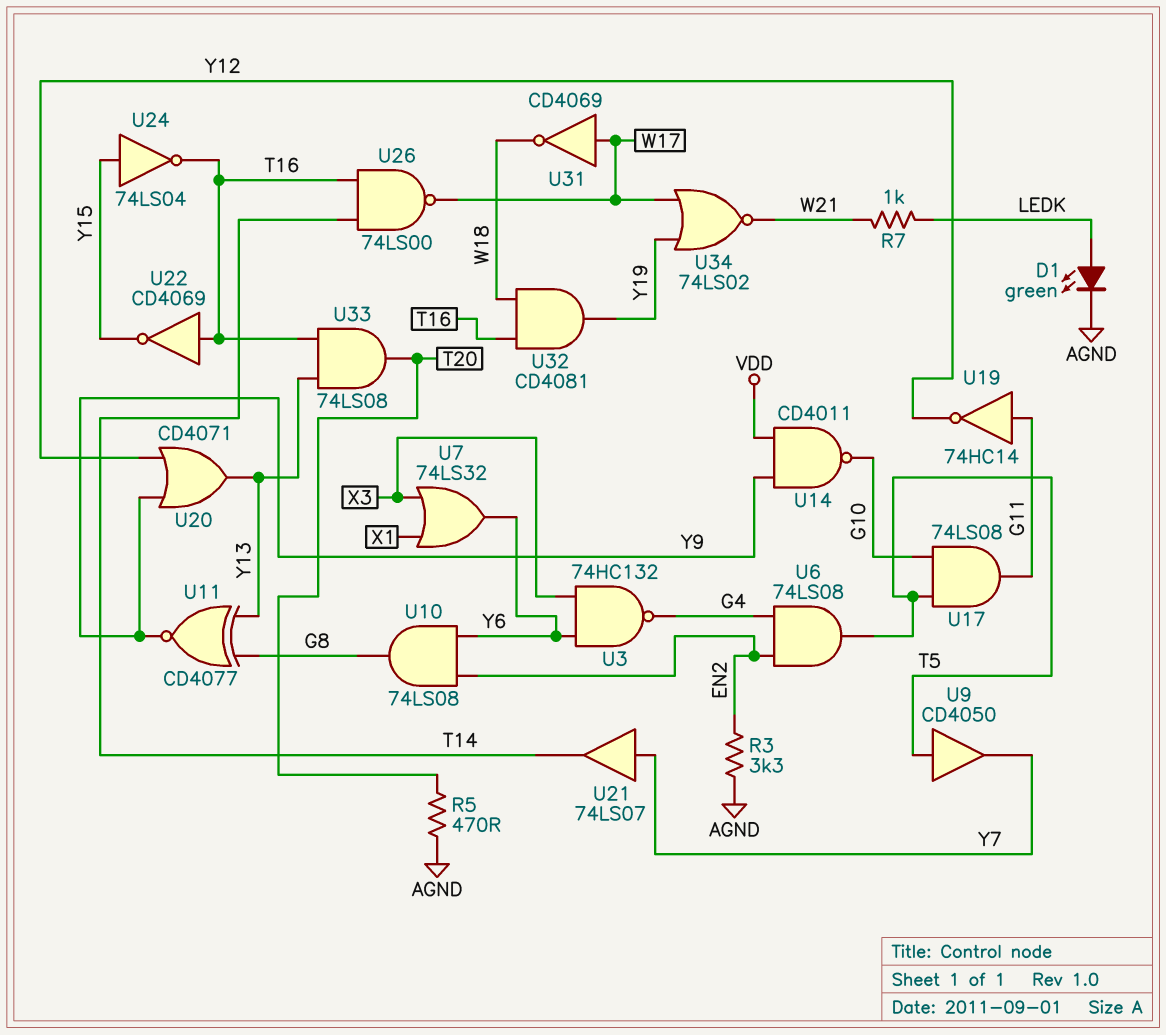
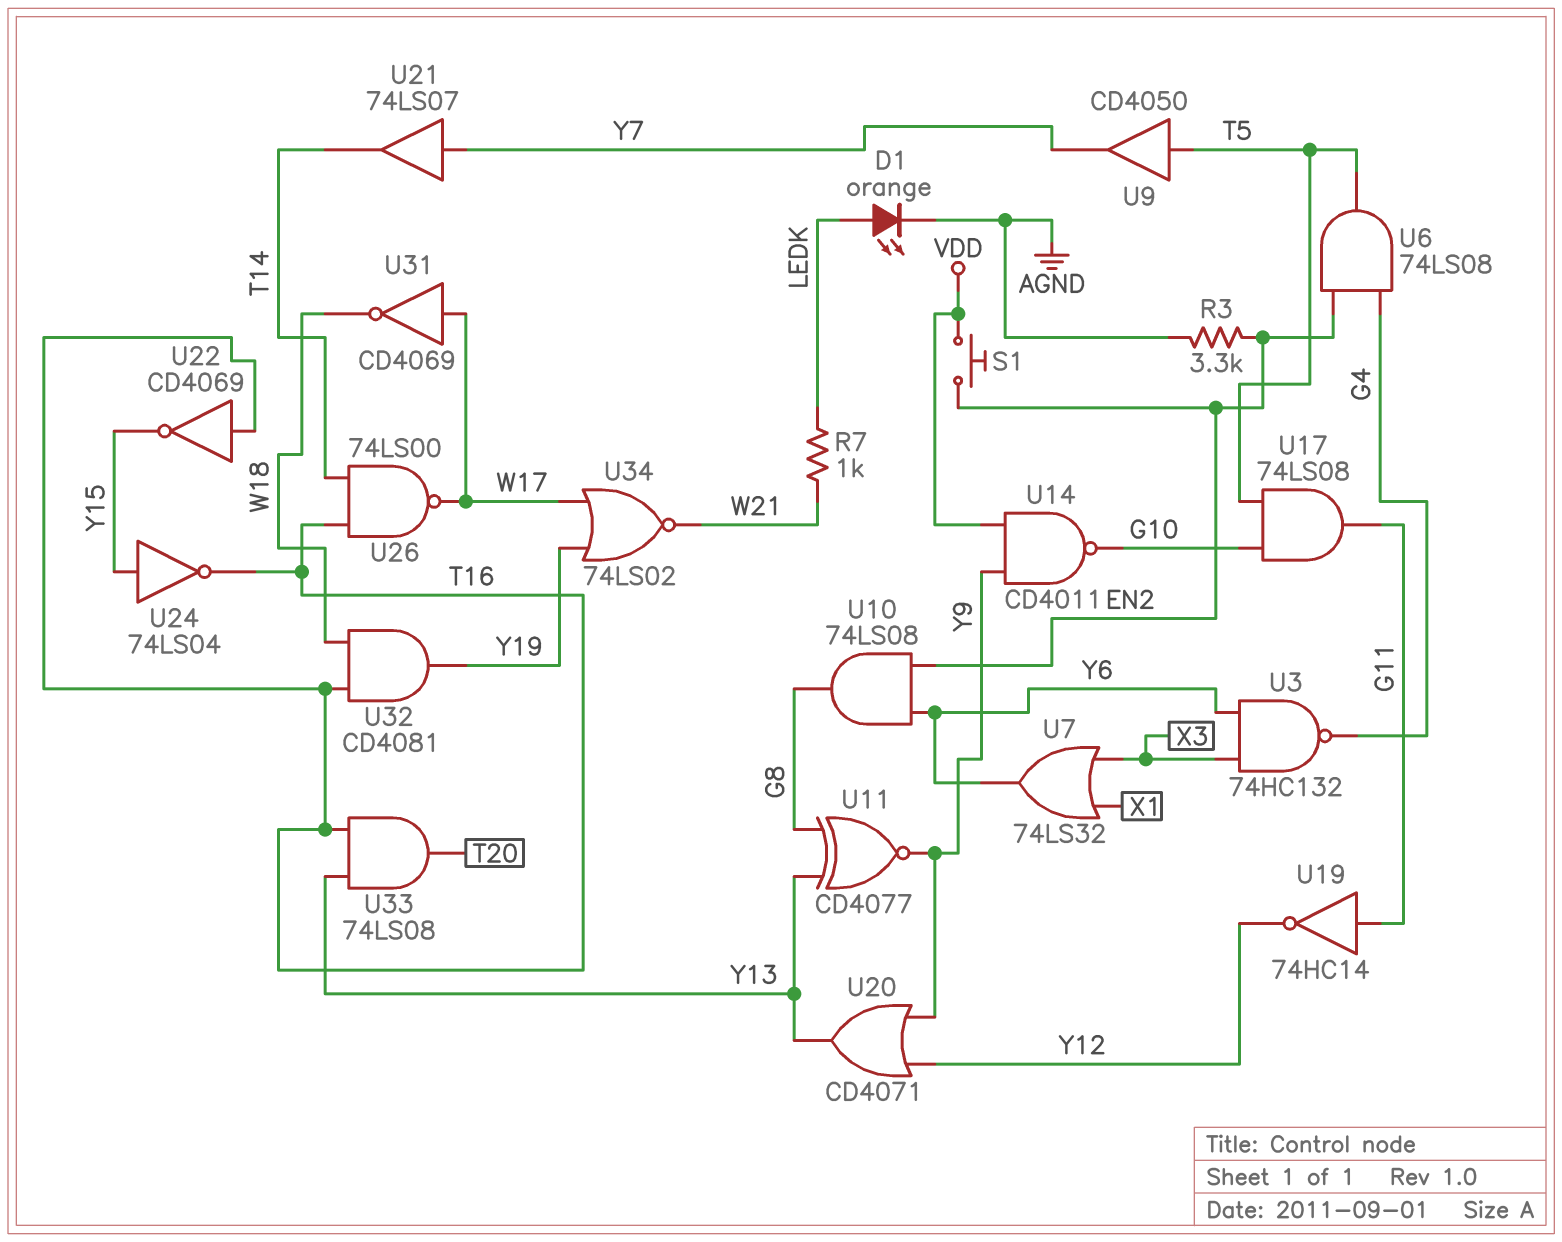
D1: LED green (A LEDK, K AGND) -> LED orange (A LEDK, K AGND)
R5: 470 (AGND, T20) -> none
S1: none -> button (EN2, VDD)

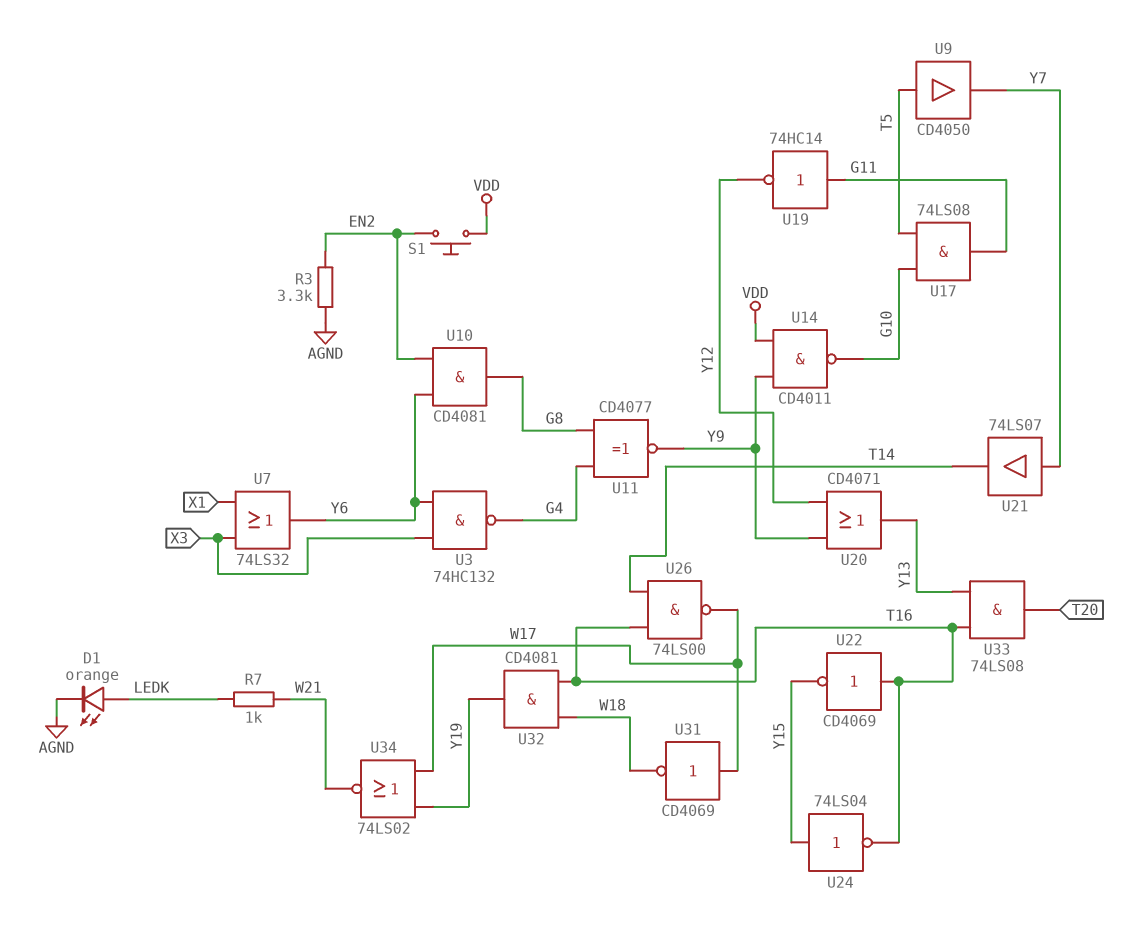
U6: AND 74LS08 (in EN2, in G4, out T5) -> none
U10: AND 74LS08 (in EN2, in Y6, out G8) -> AND CD4081 (in EN2, in Y6, out G8)
U11: XNOR CD4077 (in G8, in Y13, out Y9) -> XNOR CD4077 (in G4, in G8, out Y9)

